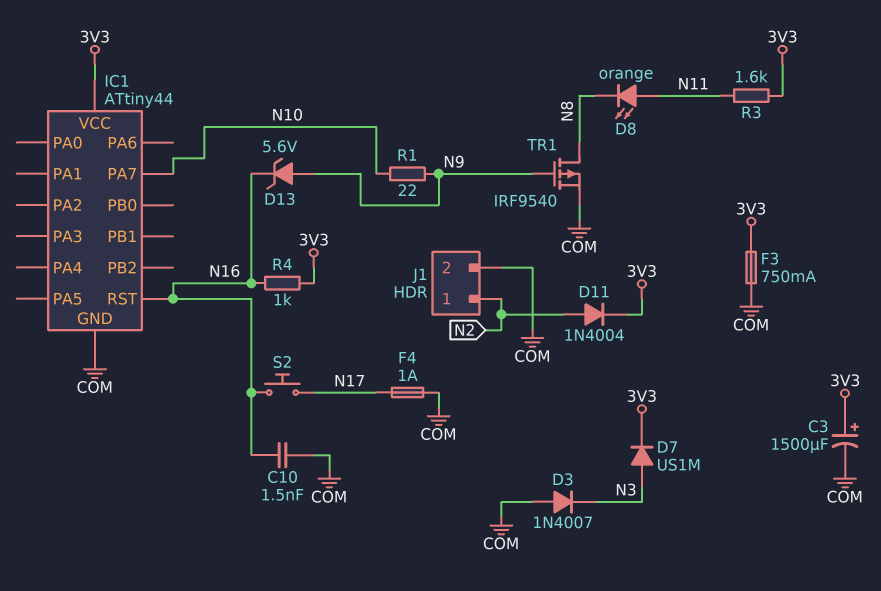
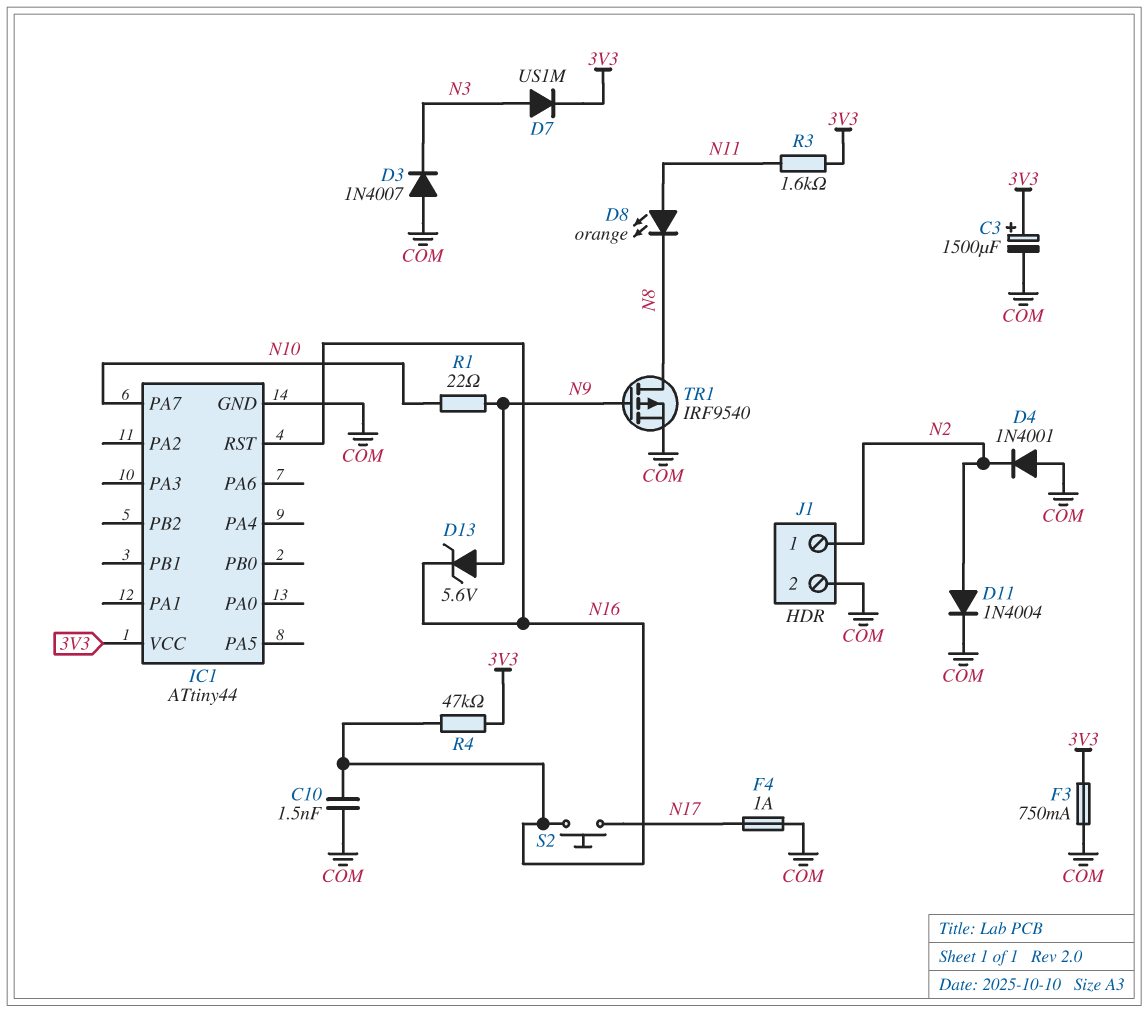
D4: none -> diode 1N4001 (A COM, K N2)
D11: diode 1N4004 (A N2, K 3V3) -> diode 1N4004 (A N2, K COM)
R4: 1k (3V3, N16) -> 47k (3V3, N16)

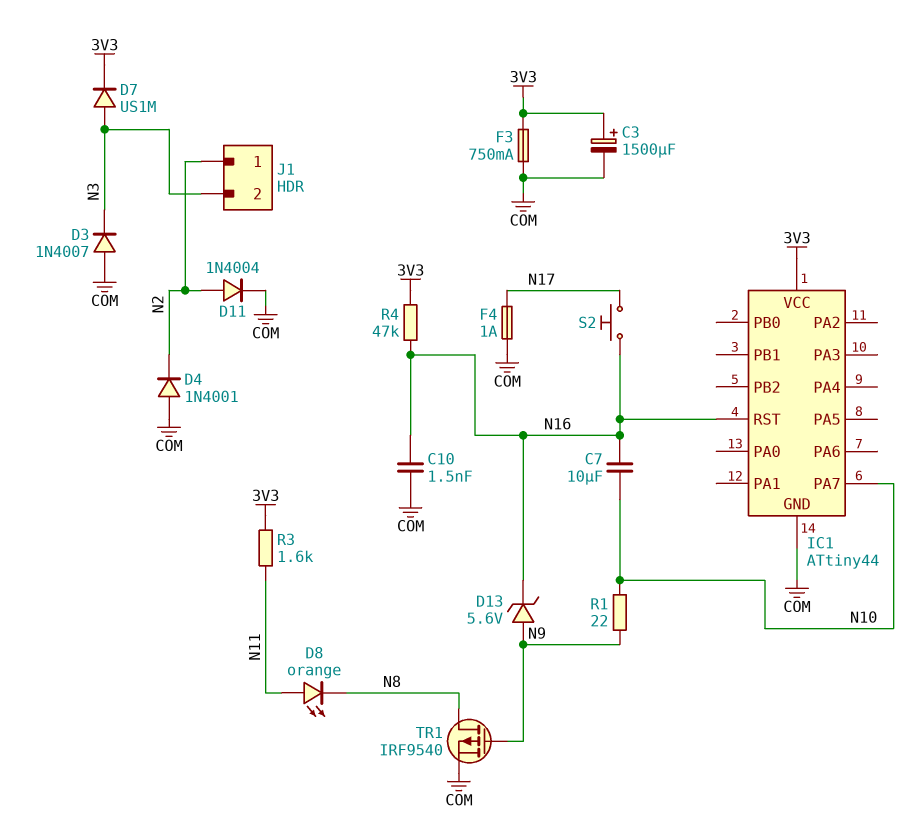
C7: none -> 10uF (N10, N16)
J1 pin 2: COM -> N3

